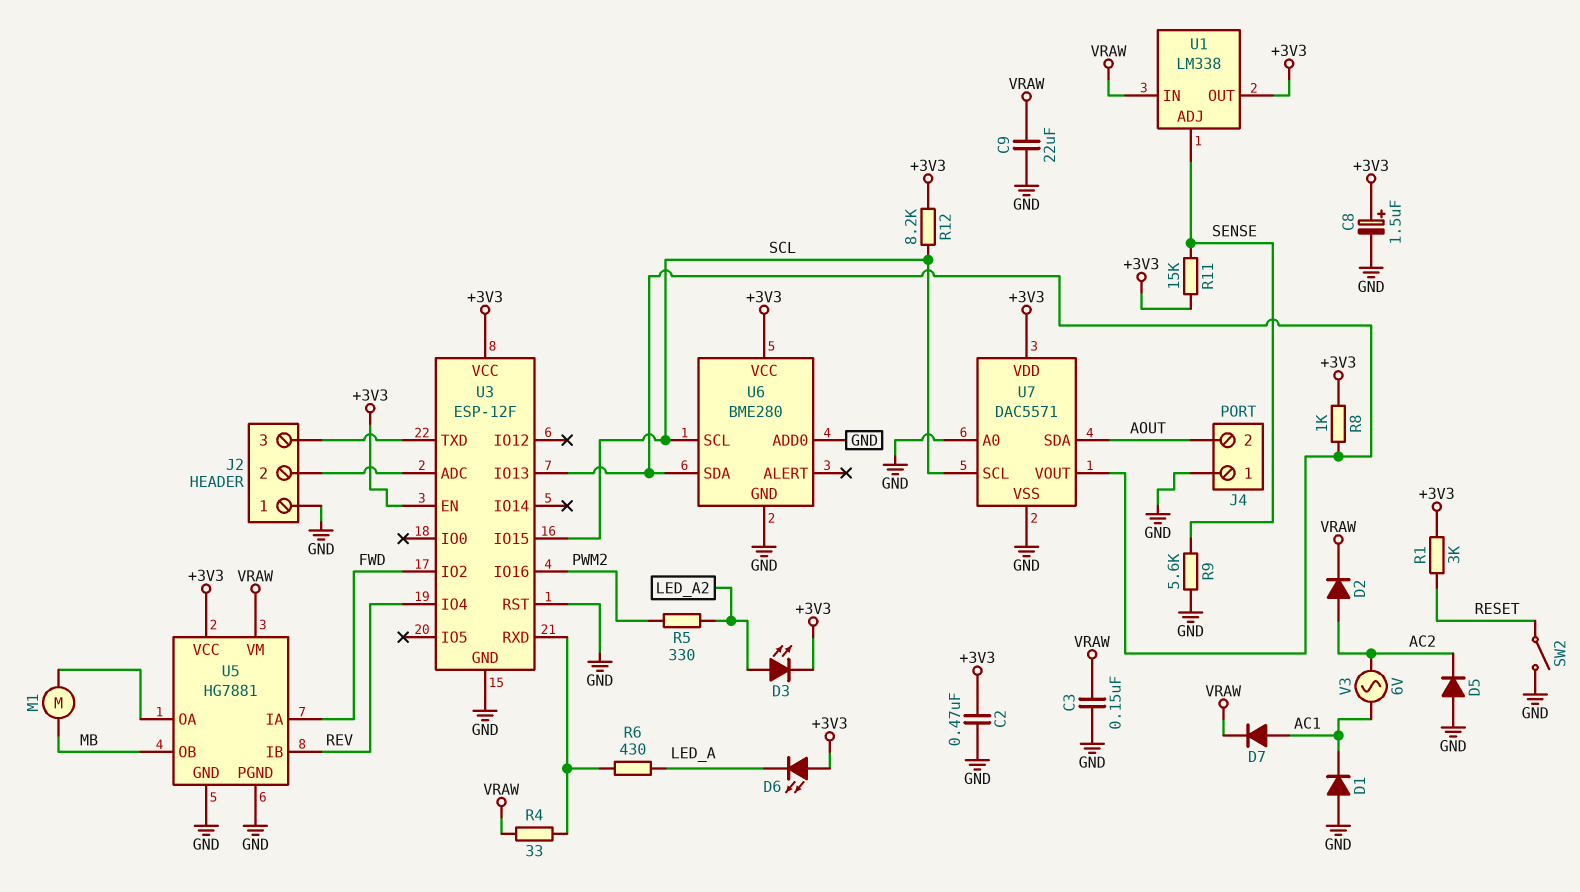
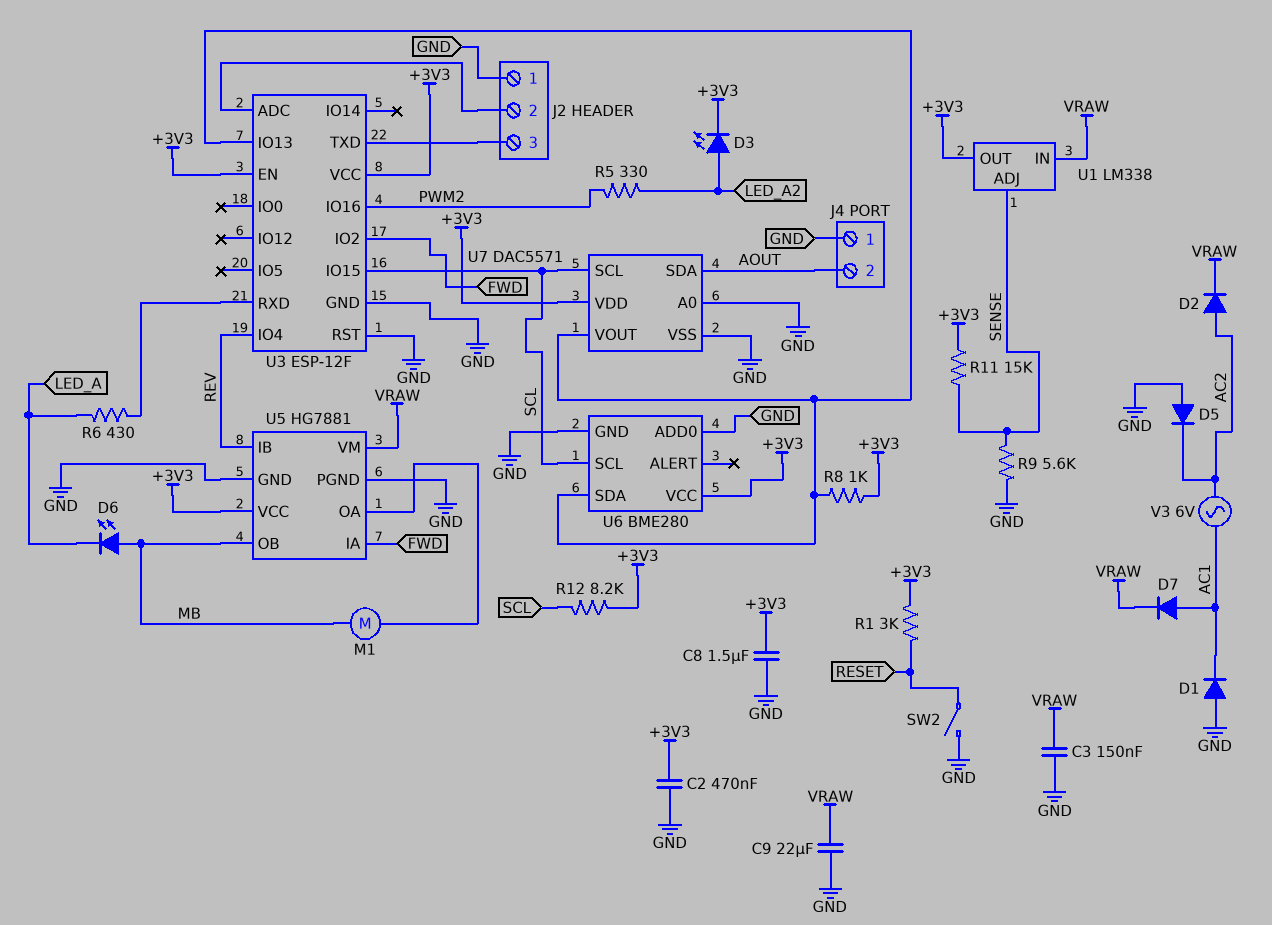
C8: 1.5uF (plus +3V3, minus GND) -> 1.5uF (+3V3, GND)
D6: LED (A +3V3, K LED_A) -> LED (A MB, K LED_A)
R4: 33 (U3/RXD, VRAW) -> none

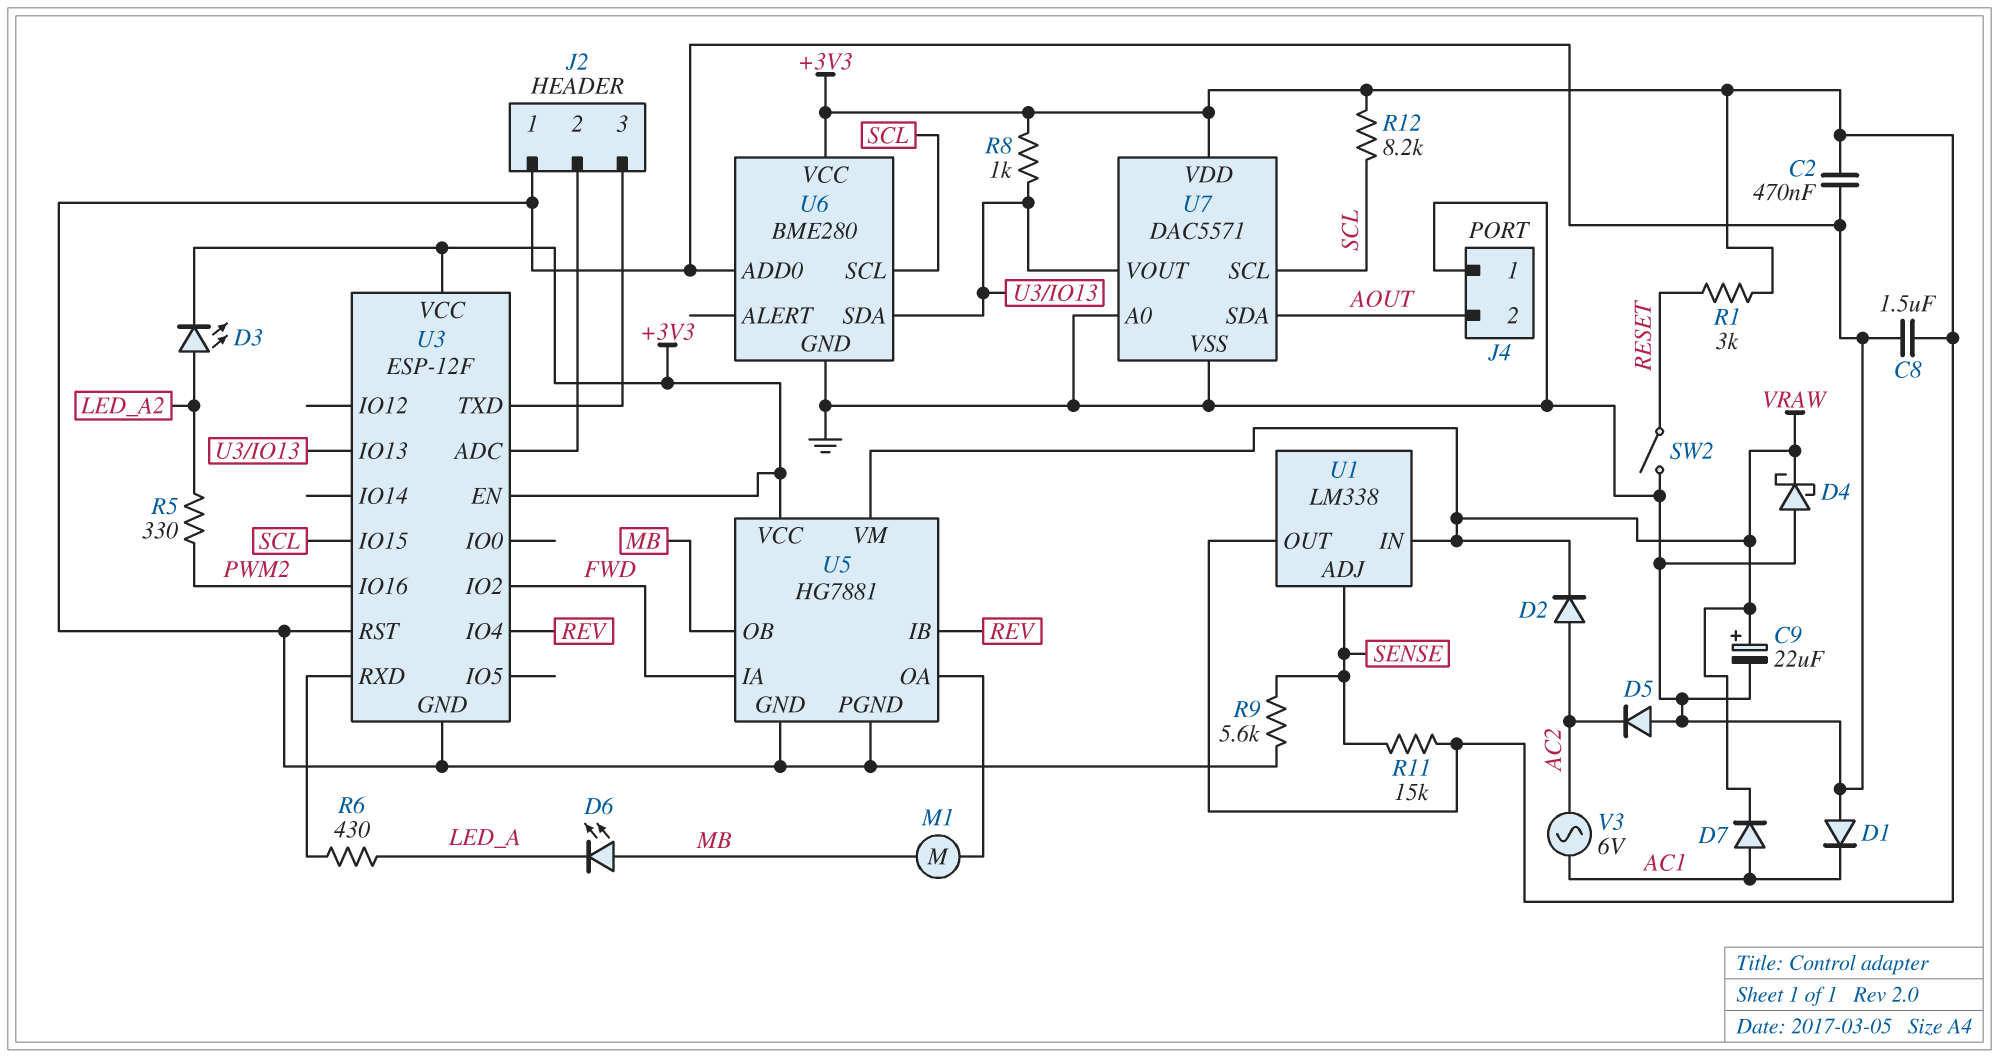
C3: 150nF (GND, VRAW) -> none
C9: 22uF (GND, VRAW) -> 22uF (plus VRAW, minus GND)
D4: none -> schottky (A GND, K VRAW)

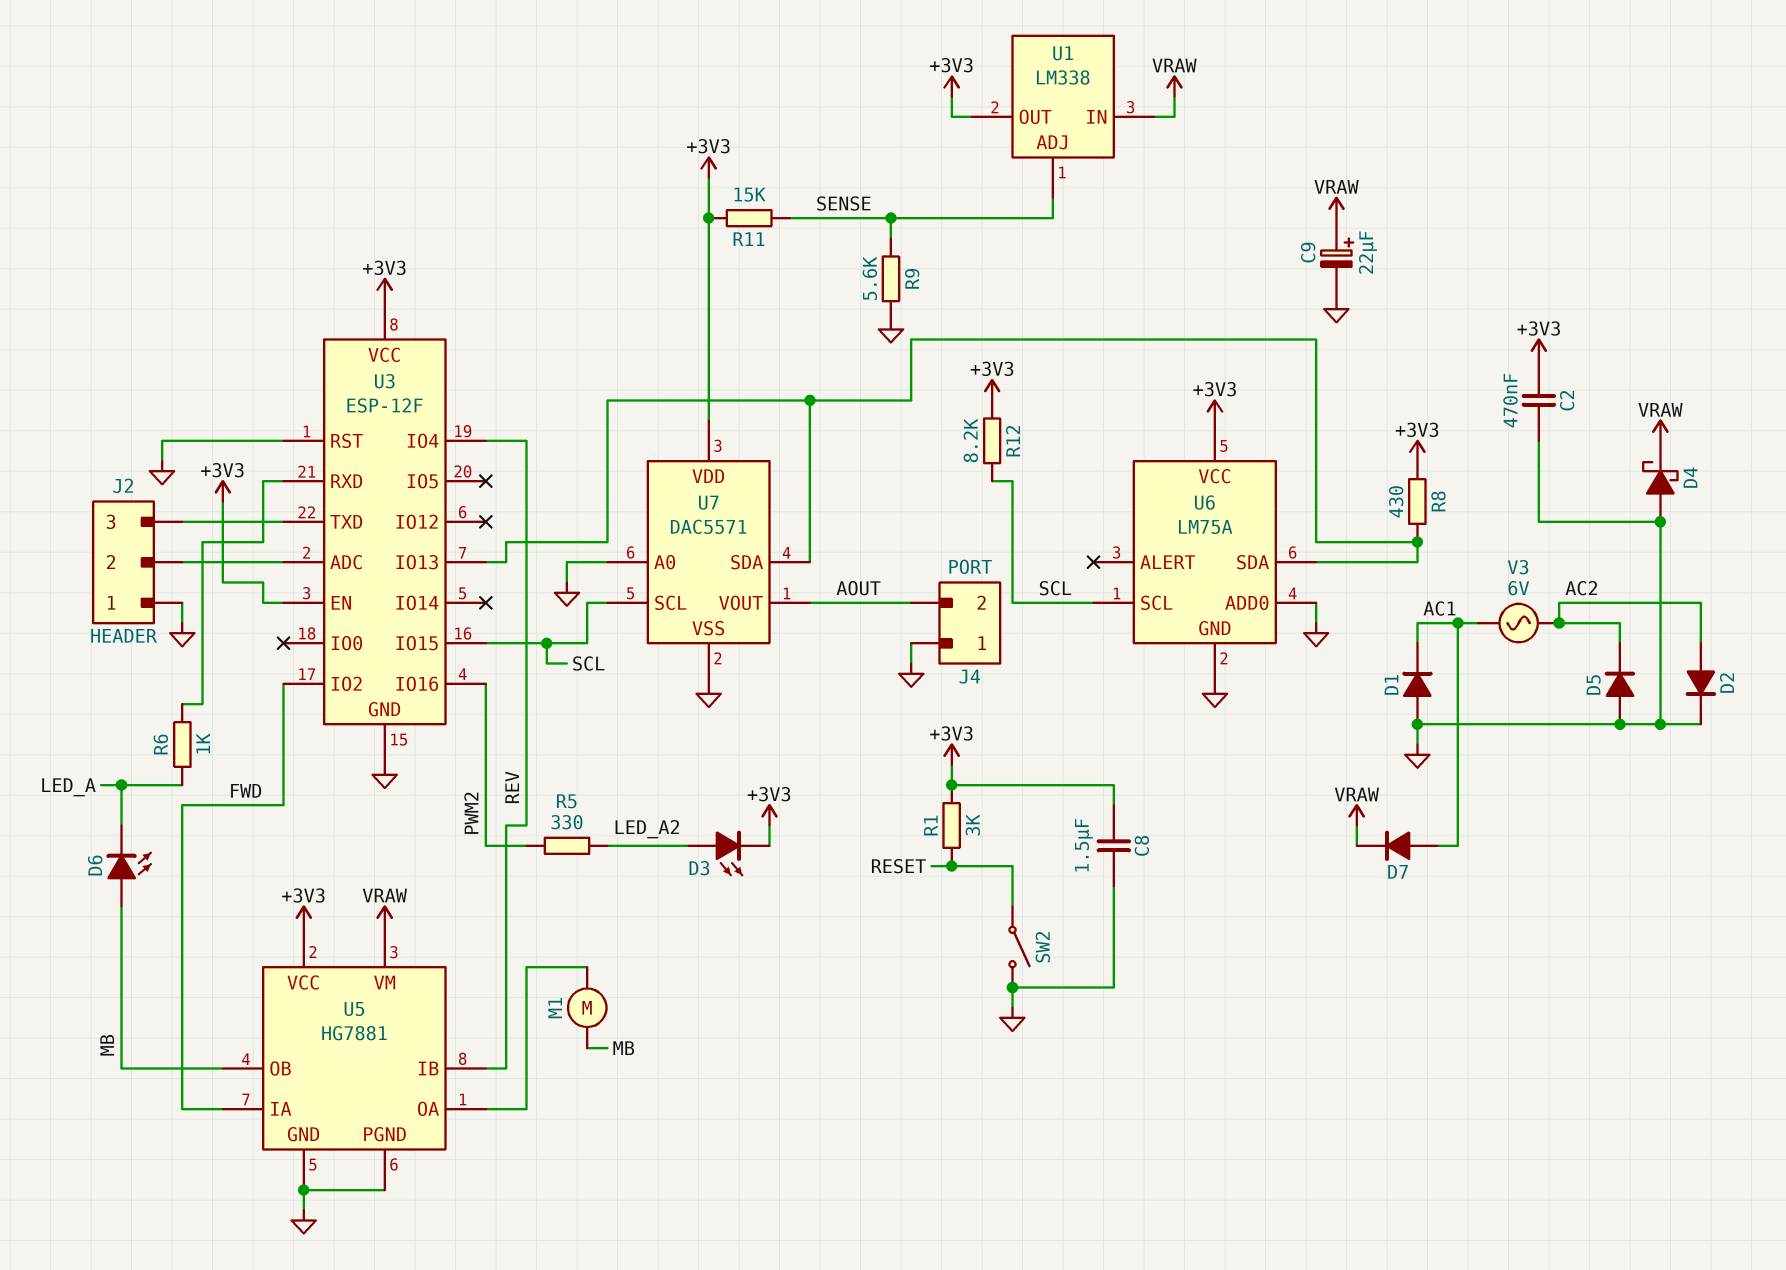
D2: diode (A AC2, K VRAW) -> diode (A AC2, K GND)
R6: 430 (LED_A, U3/RXD) -> 1k (LED_A, U3/RXD)
R8: 1k (+3V3, U3/IO13) -> 430 (+3V3, U3/IO13)
U6: BME280 -> LM75A
U7 pin SDA: AOUT -> U3/IO13
U7 pin VOUT: U3/IO13 -> AOUT

